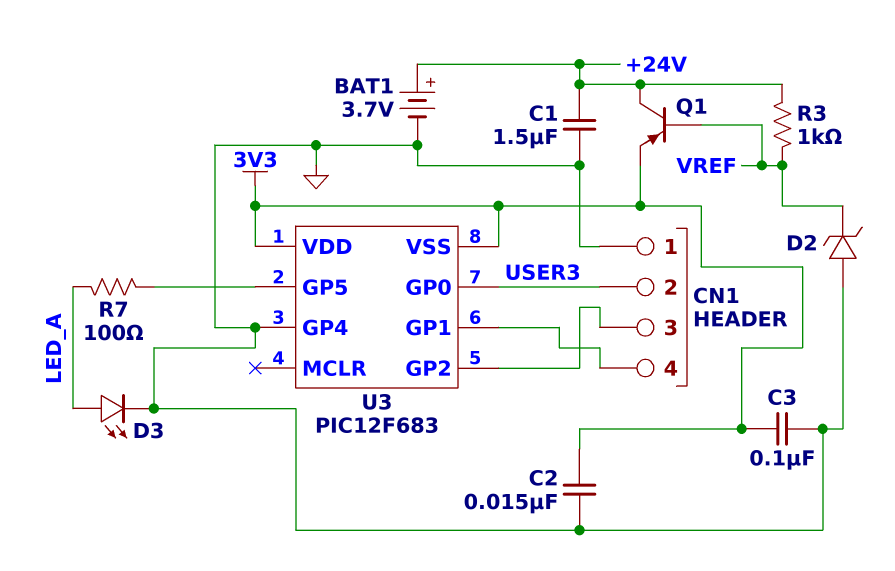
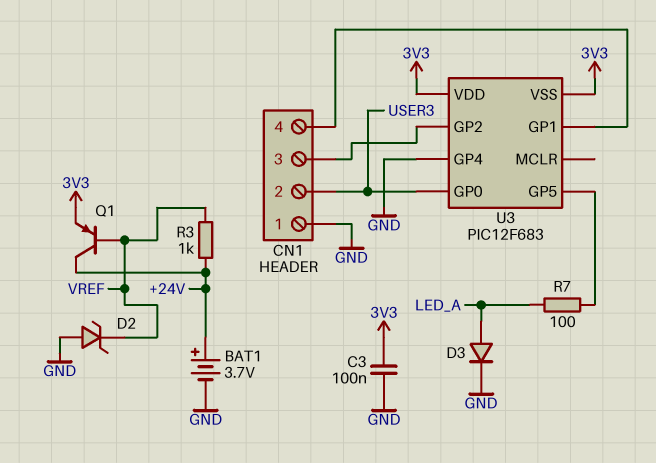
C1: 1.5uF (+24V, GND) -> none
C2: 15nF (3V3, GND) -> none
D3: LED (A LED_A, K GND) -> diode (A LED_A, K GND)

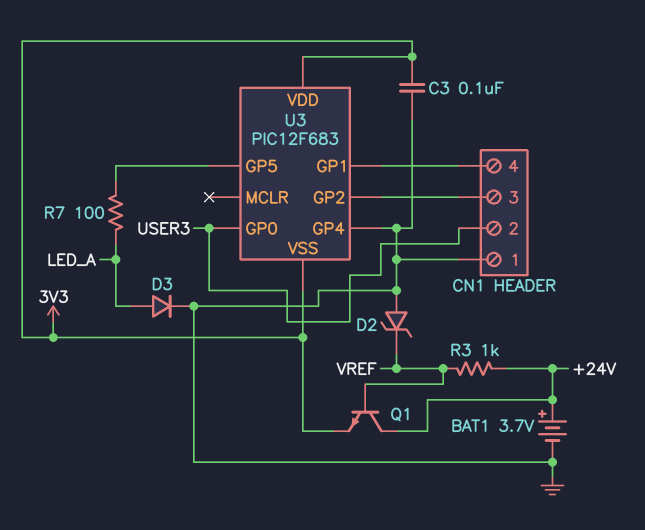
Q1: PNP (B VREF, C +24V, E 3V3) -> NPN (B VREF, C +24V, E 3V3)

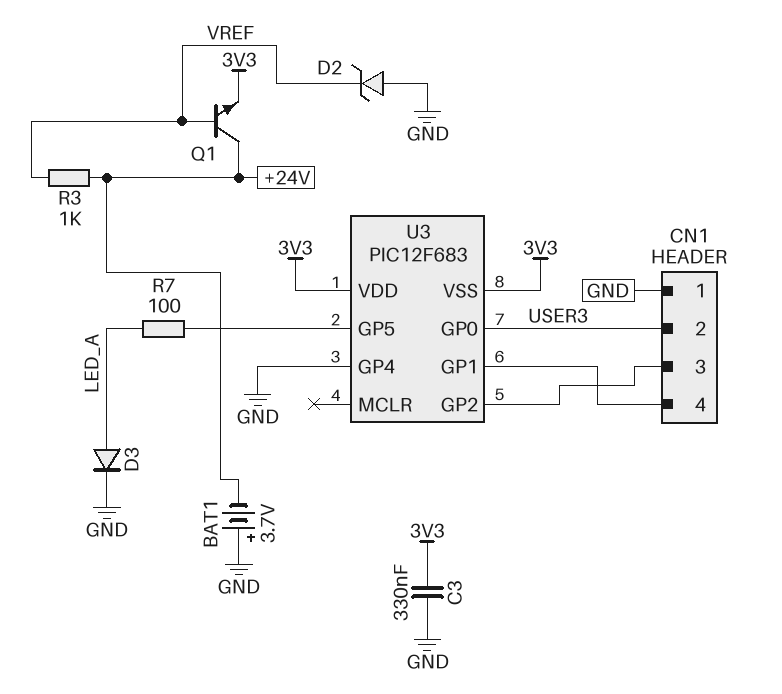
BAT1: 3.7V (plus +24V, minus GND) -> 3.7V (plus GND, minus +24V)
C3: 100nF (3V3, GND) -> 330nF (3V3, GND)

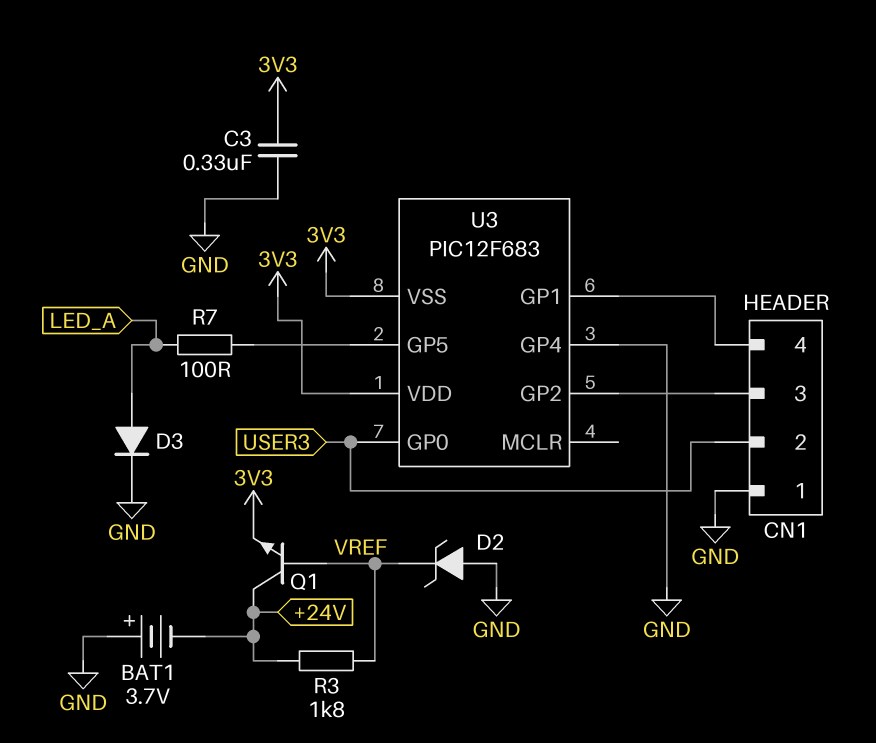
R3: 1k (+24V, VREF) -> 1.8k (+24V, VREF)

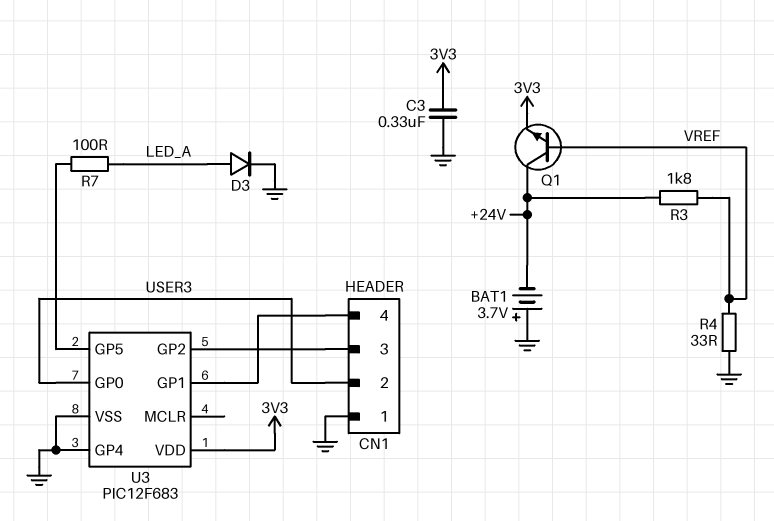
D2: zener (A GND, K VREF) -> none
R4: none -> 33 (GND, VREF)
U3 pin VSS: 3V3 -> GND

